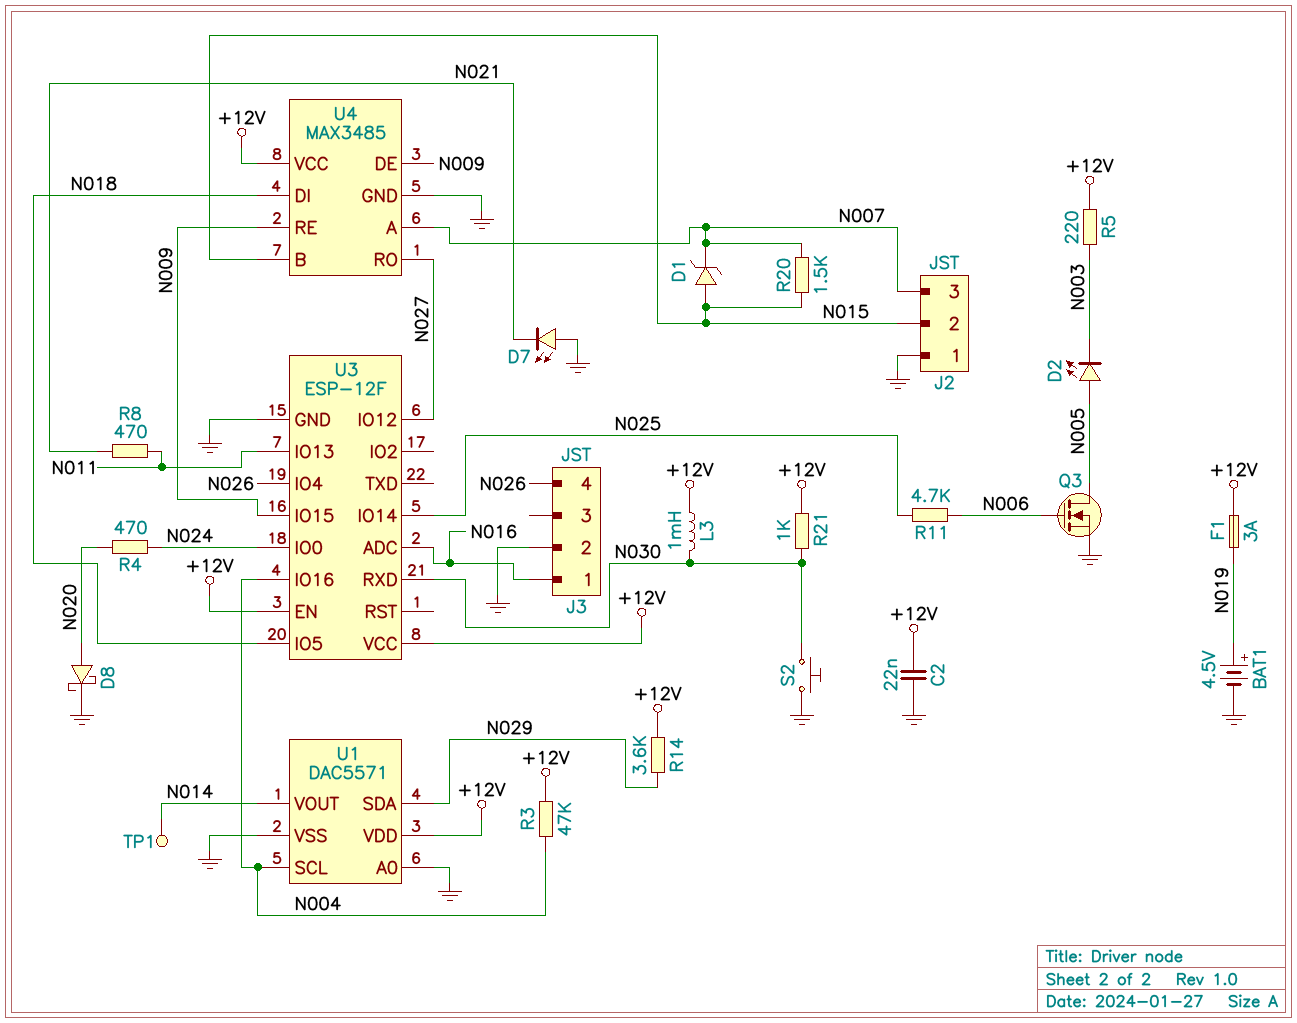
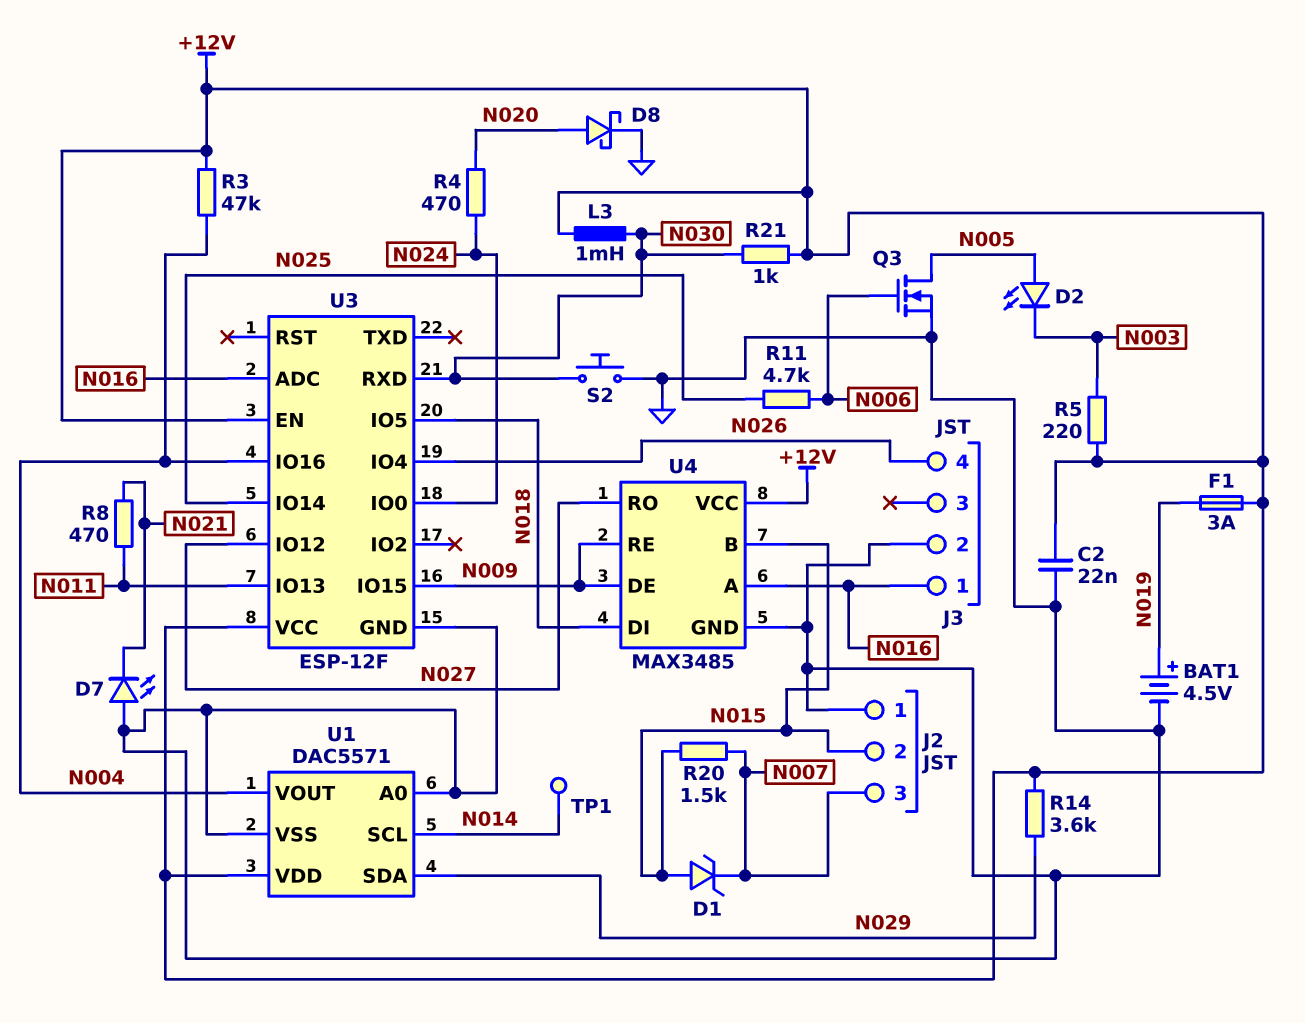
U1 pin SCL: N004 -> N014
U1 pin VOUT: N014 -> N004
U4 pin A: N007 -> N016

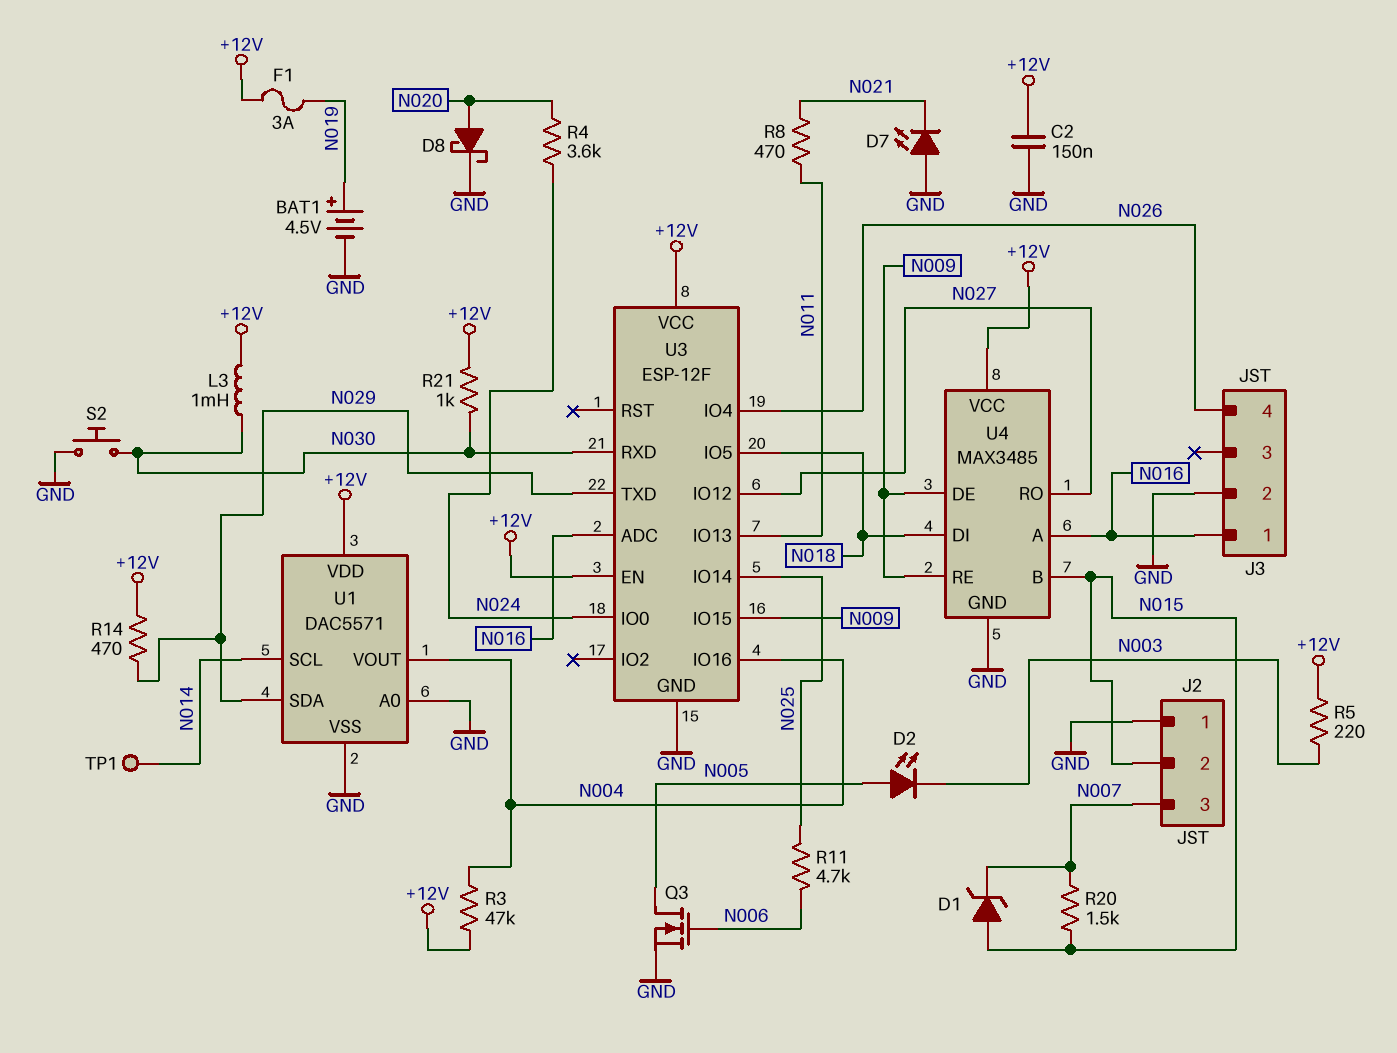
C2: 22nF (+12V, GND) -> 150nF (+12V, GND)
R4: 470 (N020, N024) -> 3.6k (N020, N024)
R14: 3.6k (+12V, N029) -> 470 (+12V, N029)
U3 pin TXD: none -> N029

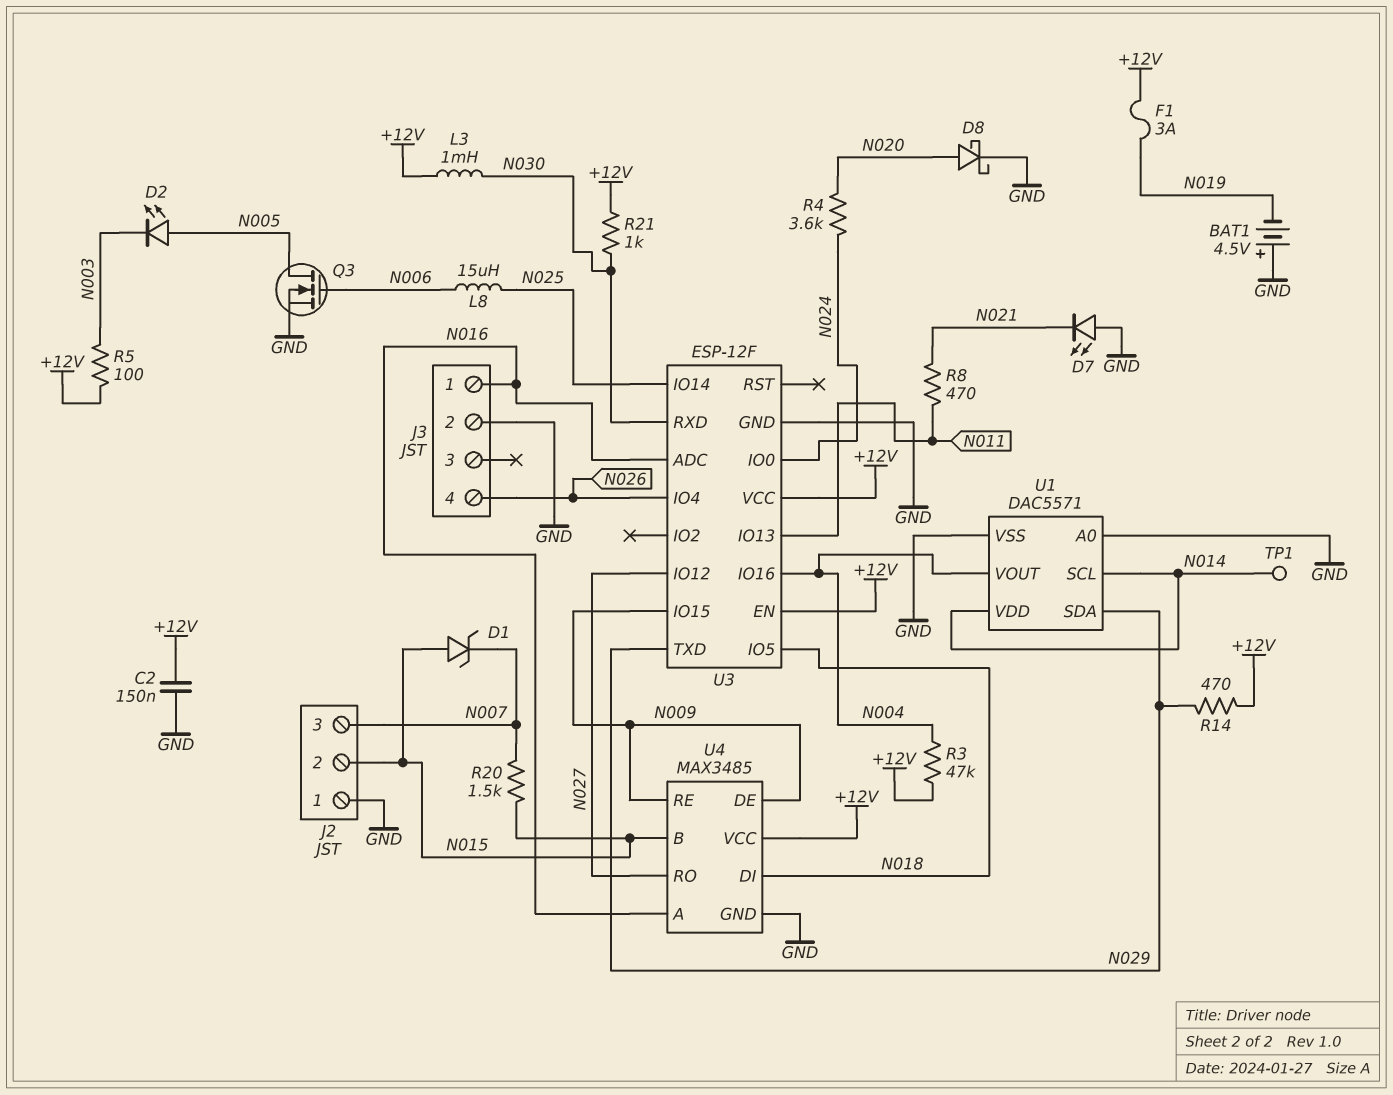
BAT1: 4.5V (plus N019, minus GND) -> 4.5V (plus GND, minus N019)
L8: none -> 15uH (N006, N025)
R5: 220 (+12V, N003) -> 100 (+12V, N003)
R11: 4.7k (N006, N025) -> none
S2: button (GND, N030) -> none
U1 pin VDD: +12V -> N014

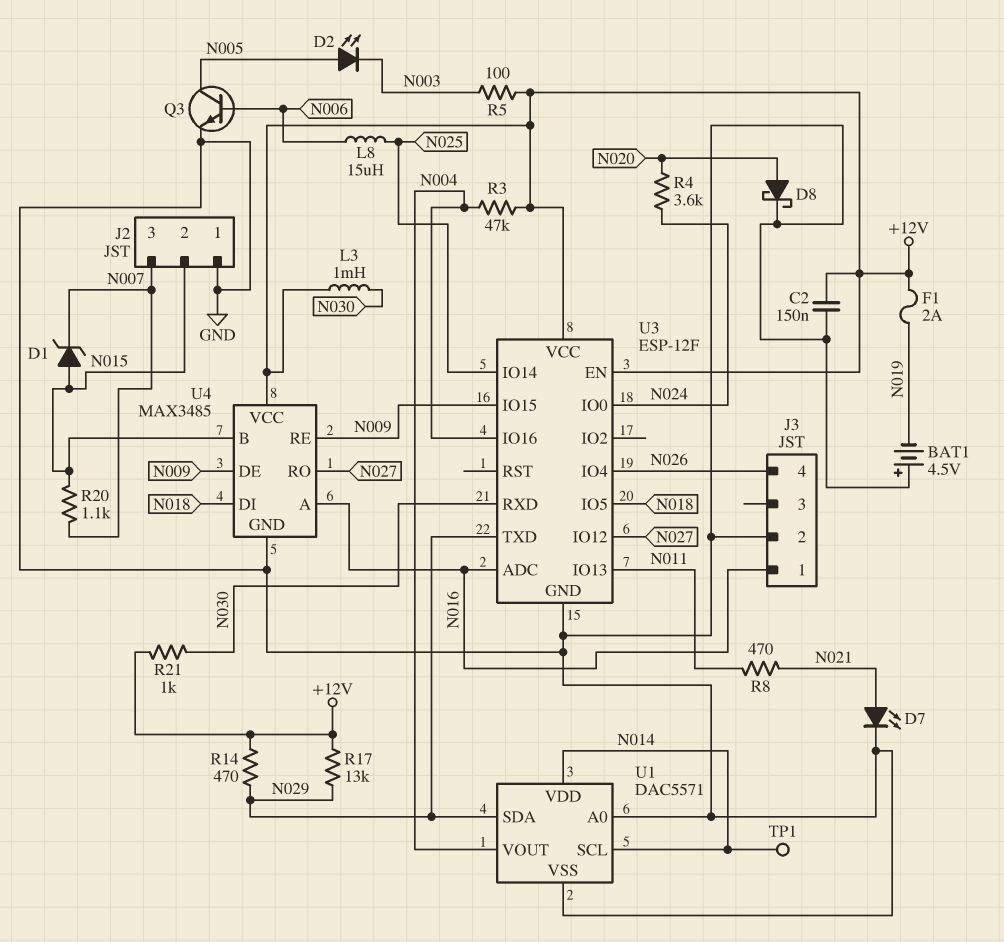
D7: LED (A GND, K N021) -> LED (A N021, K GND)
F1: 3A (+12V, N019) -> 2A (+12V, N019)
Q3: NMOS (G N006, D N005, S GND) -> NPN (B N006, C N005, E GND)
R17: none -> 13k (+12V, N029)
R20: 1.5k (N007, N015) -> 1.1k (N007, N015)

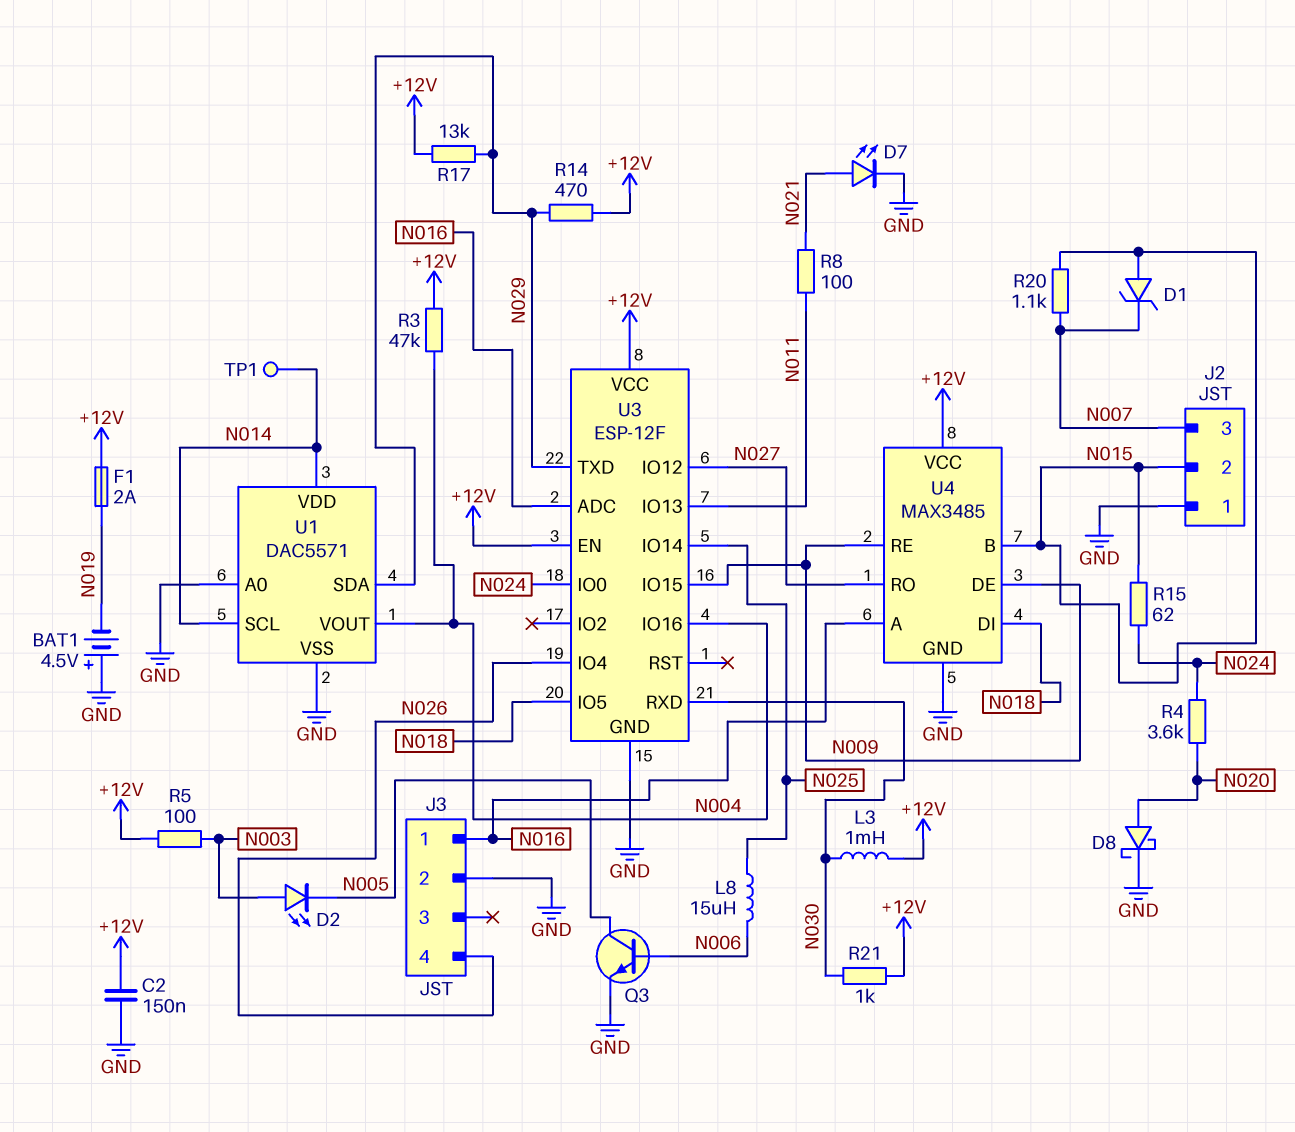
D2: LED (A N005, K N003) -> LED (A N003, K N005)
R8: 470 (N011, N021) -> 100 (N011, N021)
R15: none -> 62 (N015, N024)

